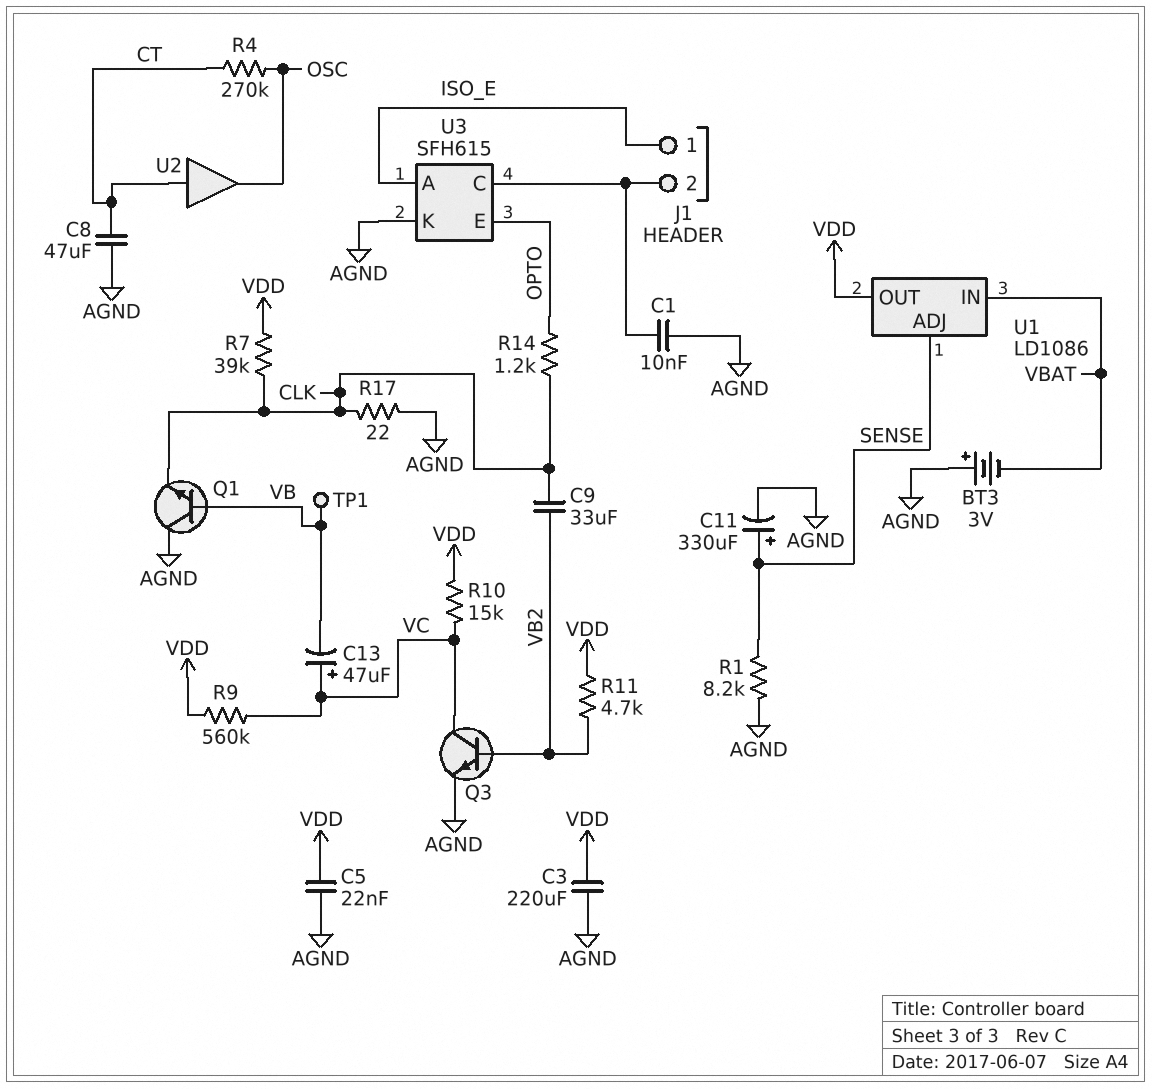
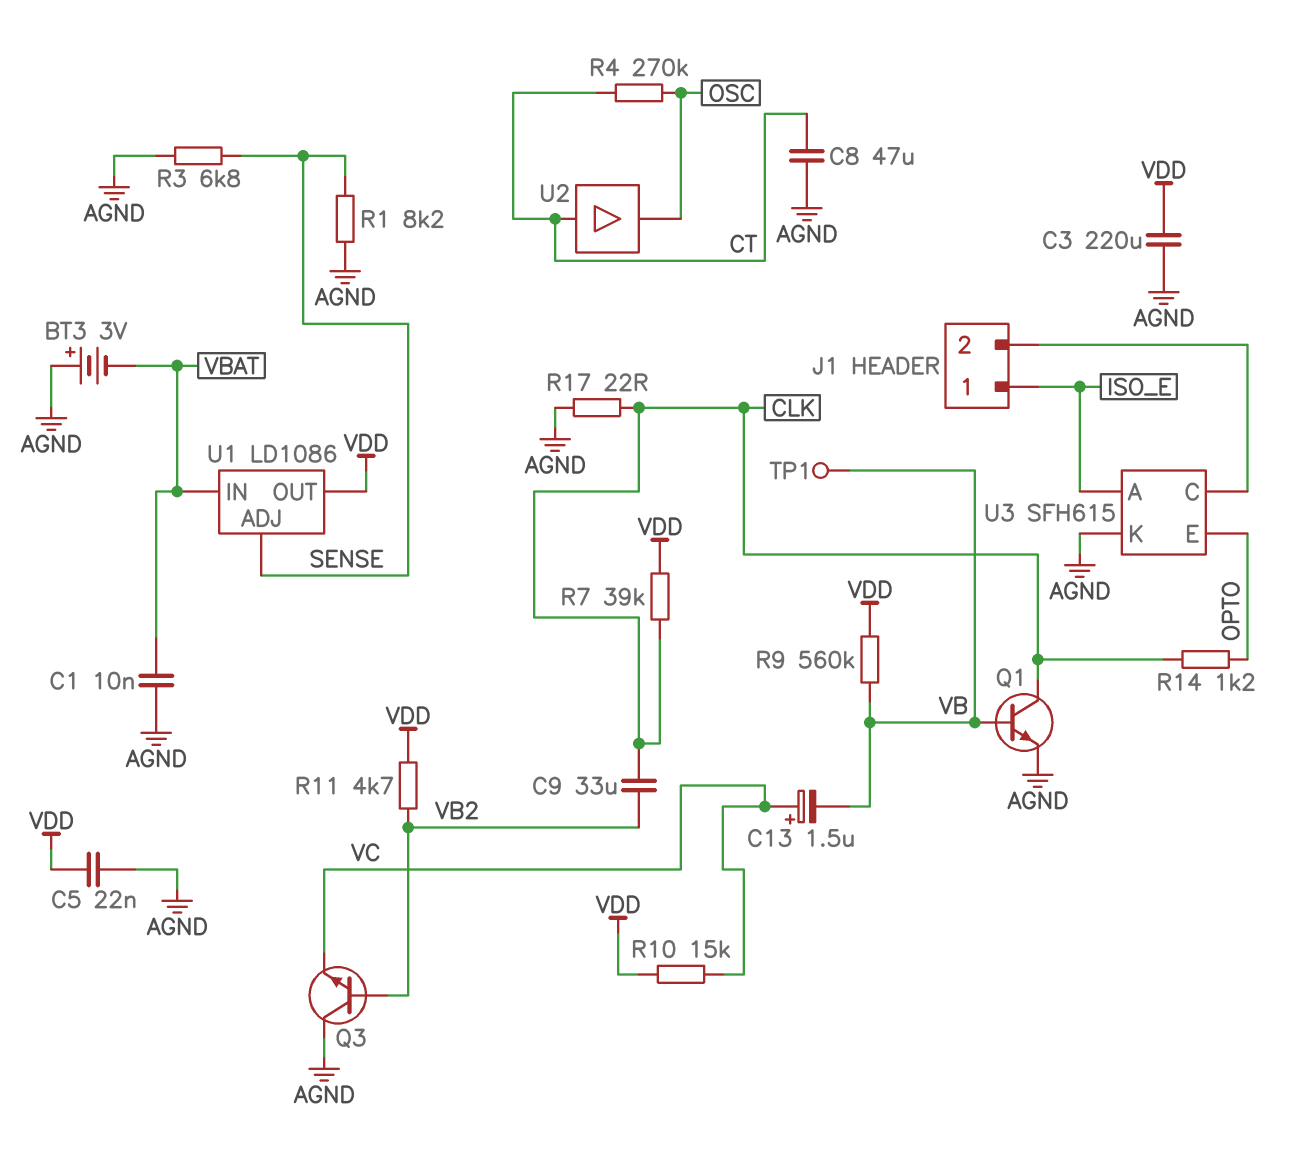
C1: 10nF (AGND, J1/2) -> 10nF (AGND, VBAT)
C11: 330uF (plus SENSE, minus AGND) -> none
C13: 47uF (plus VC, minus VB) -> 1.5uF (plus VC, minus VB)
Q1: NPN (B VB, C AGND, E CLK) -> NPN (B VB, C CLK, E AGND)
Q3: NPN (B VB2, C VC, E AGND) -> NPN (B VB2, C AGND, E VC)
R3: none -> 6.8k (AGND, SENSE)
R9: 560k (VC, VDD) -> 560k (VB, VDD)

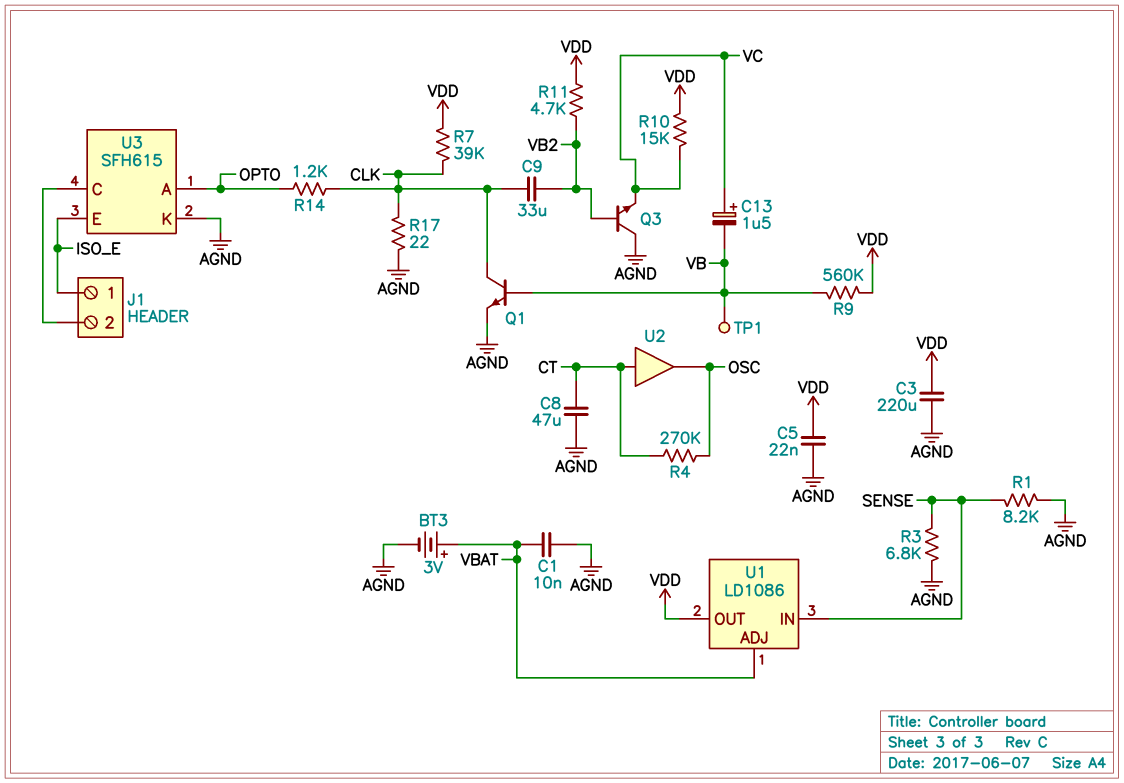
BT3: 3V (plus AGND, minus VBAT) -> 3V (plus VBAT, minus AGND)
U1 pin ADJ: SENSE -> VBAT
U1 pin IN: VBAT -> SENSE
U3 pin A: ISO_E -> OPTO
U3 pin E: OPTO -> ISO_E

